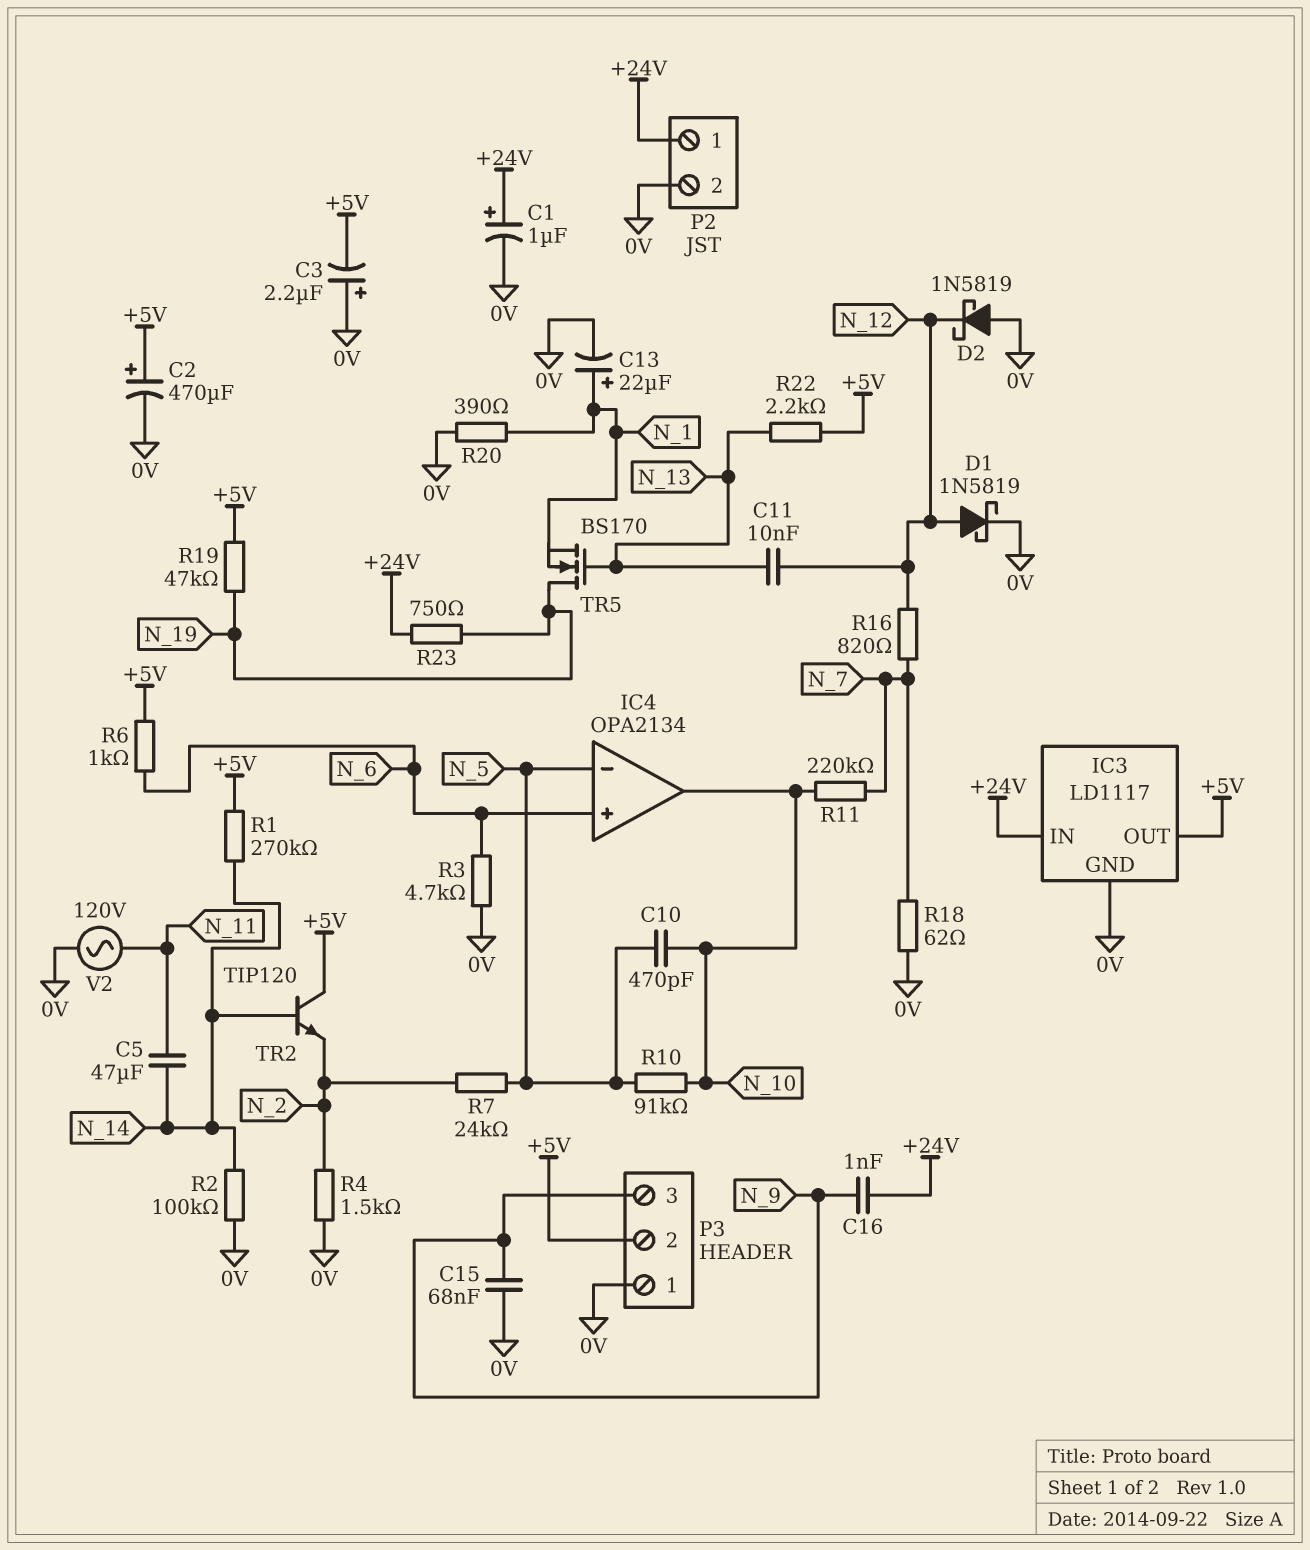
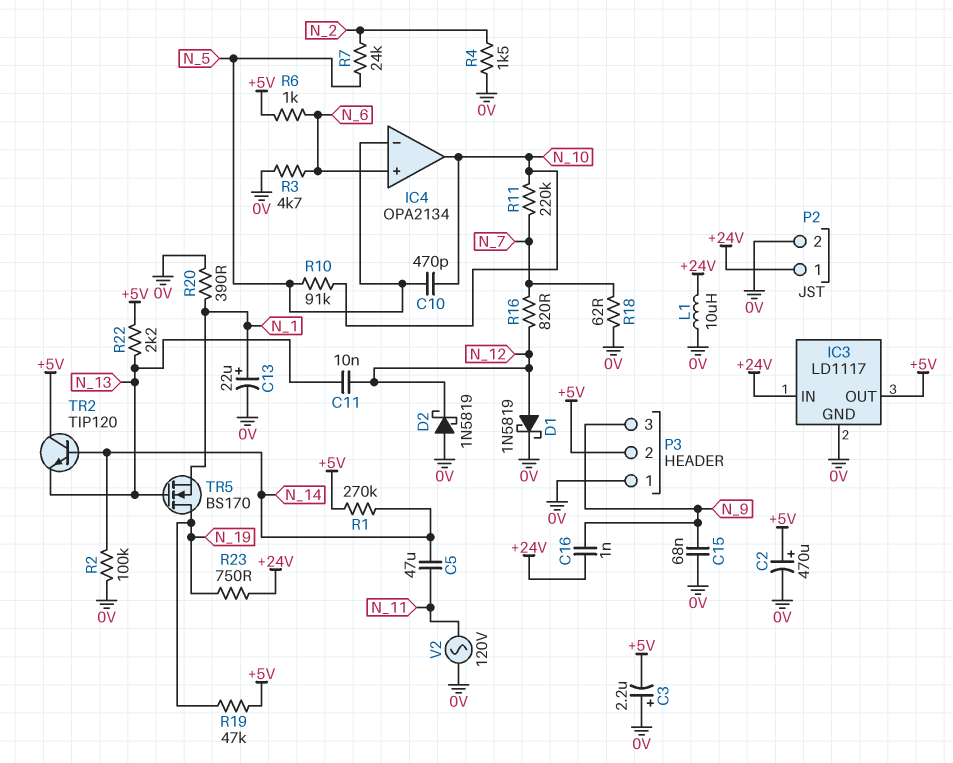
C1: 1uF (plus +24V, minus 0V) -> none
L1: none -> 10uH (+24V, 0V)
TR2: NPN TIP120 (B N_14, C +5V, E N_2) -> NPN TIP120 (B N_14, C +5V, E N_13)

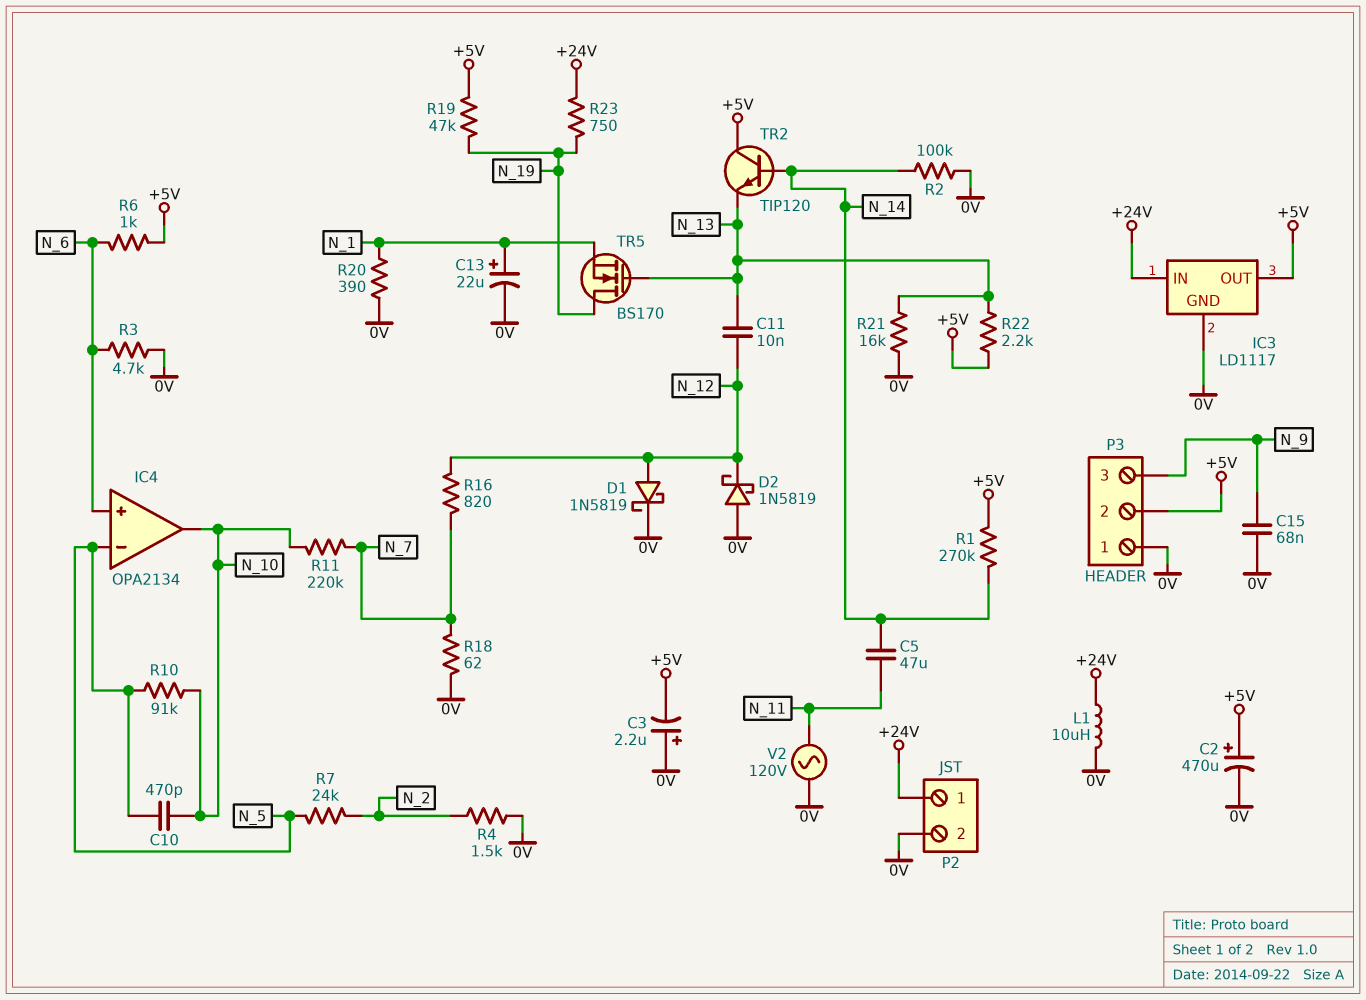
C16: 1nF (+24V, N_9) -> none
R21: none -> 16k (0V, N_13)

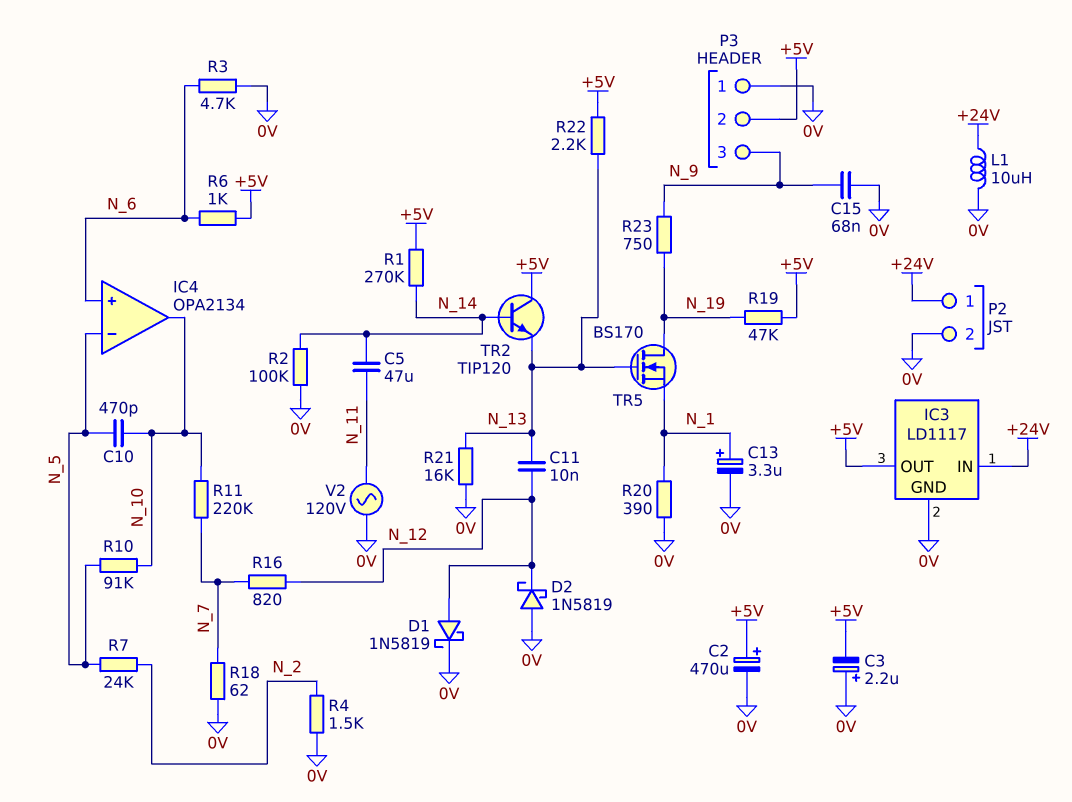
C13: 22uF (plus N_1, minus 0V) -> 3.3uF (plus N_1, minus 0V)
R23: 750 (+24V, N_19) -> 750 (N_9, N_19)

